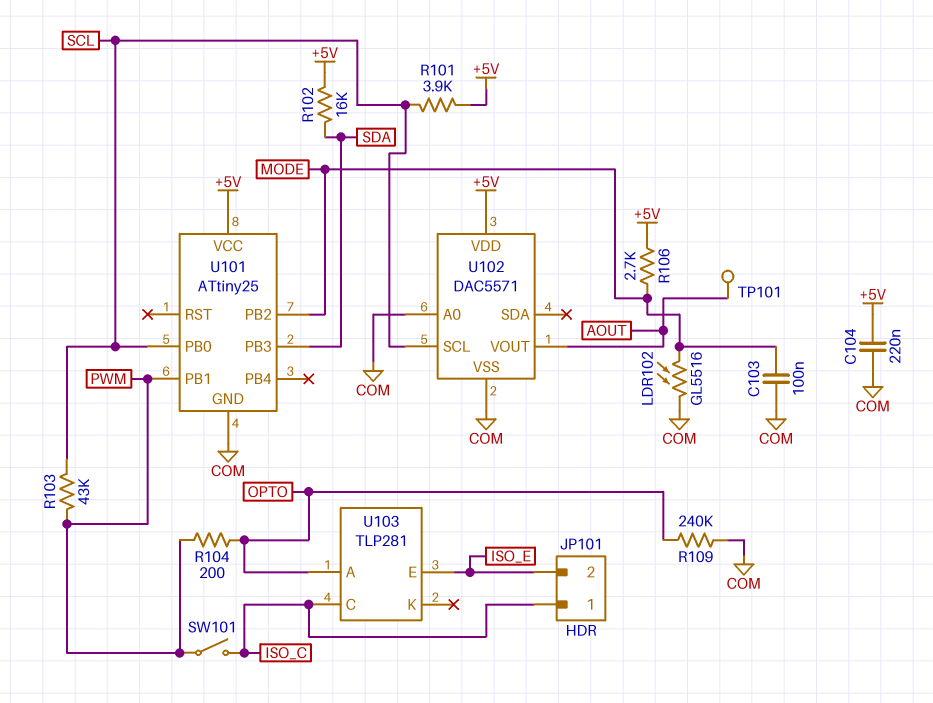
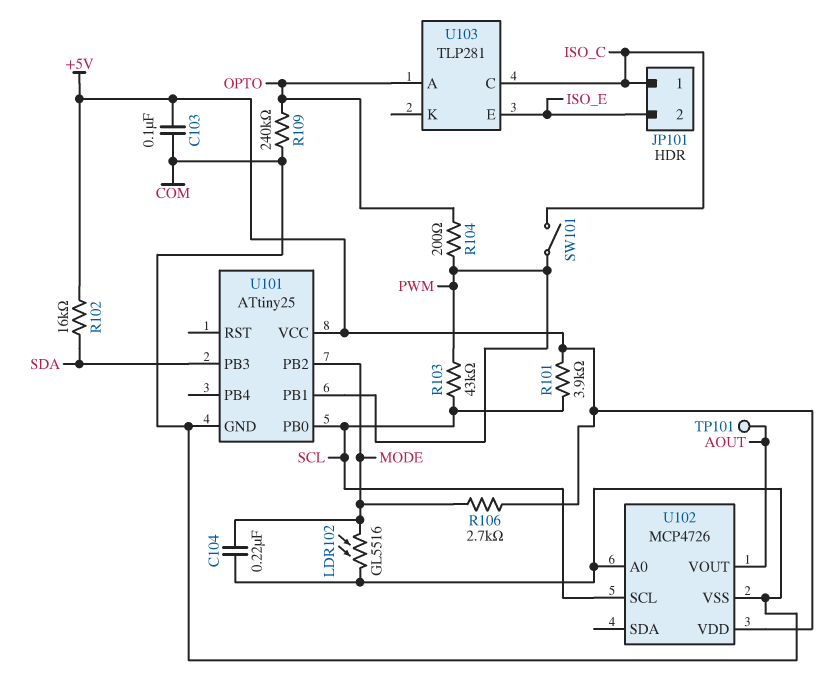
C103: 100nF (COM, MODE) -> 100nF (+5V, COM)
C104: 220nF (+5V, COM) -> 220nF (COM, MODE)
U102: DAC5571 -> MCP4726

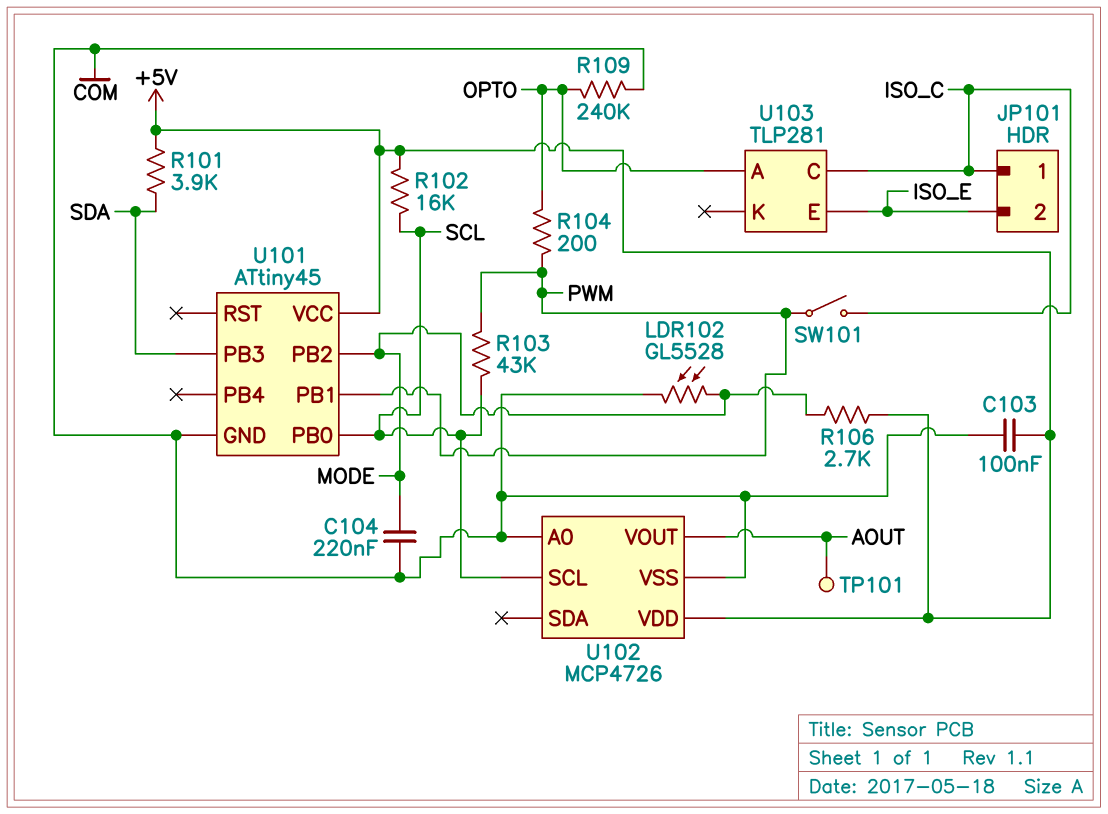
LDR102: GL5516 (COM, MODE) -> GL5528 (COM, MODE)
R101: 3.9k (+5V, SCL) -> 3.9k (+5V, SDA)
R102: 16k (+5V, SDA) -> 16k (+5V, SCL)
U101: ATtiny25 -> ATtiny45

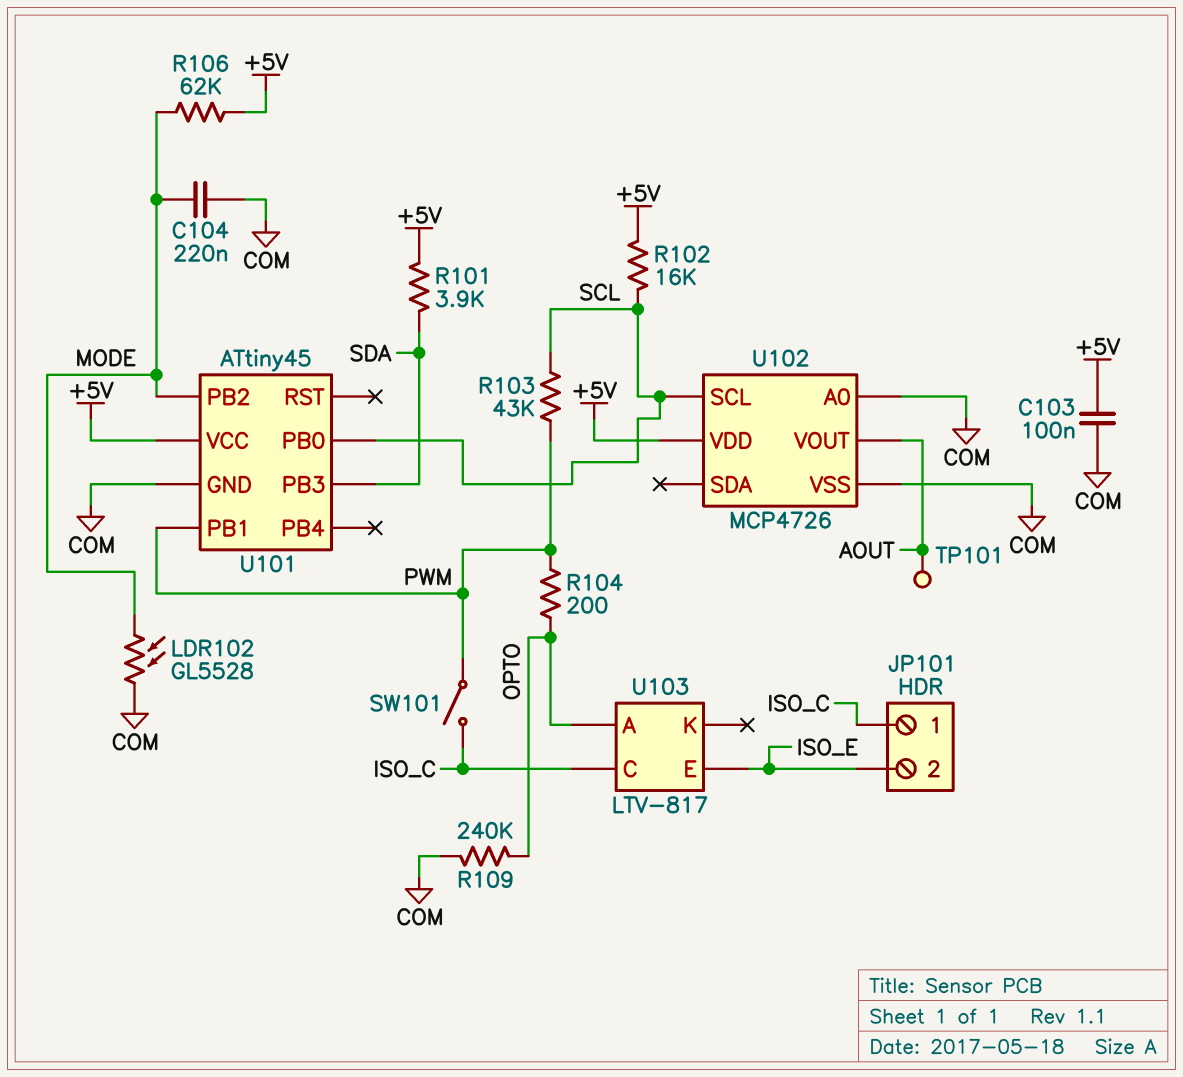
R106: 2.7k (+5V, MODE) -> 62k (+5V, MODE)
U103: TLP281 -> LTV-817

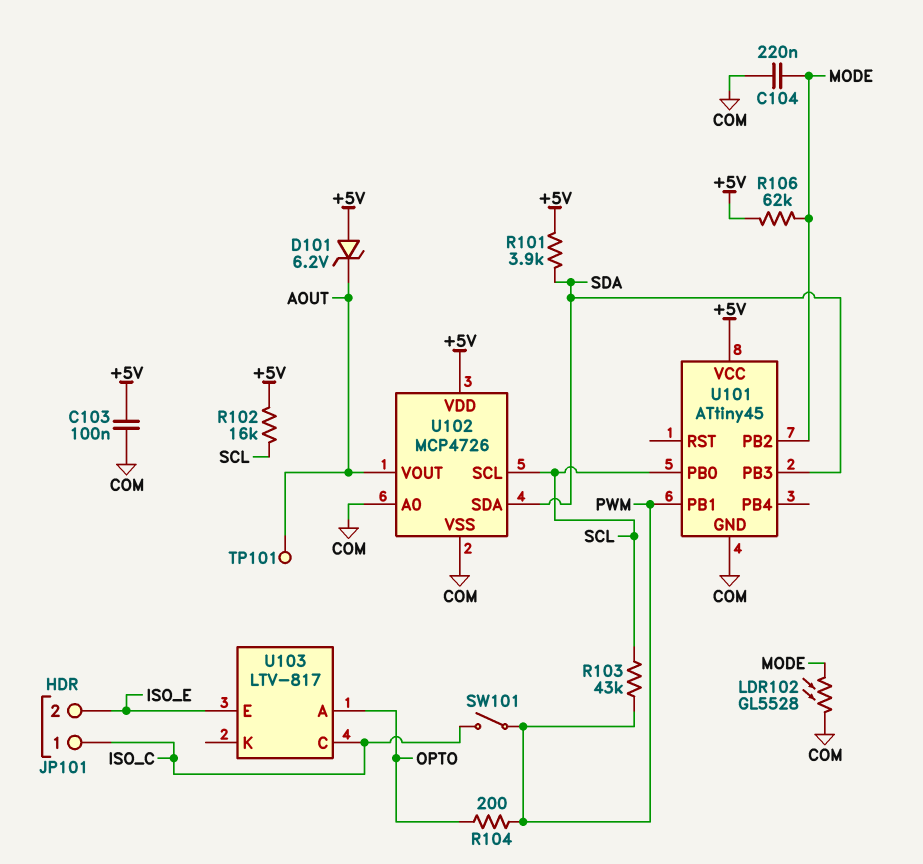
D101: none -> zener 6.2V (A +5V, K AOUT)
R109: 240k (COM, OPTO) -> none
U102 pin SDA: none -> SDA

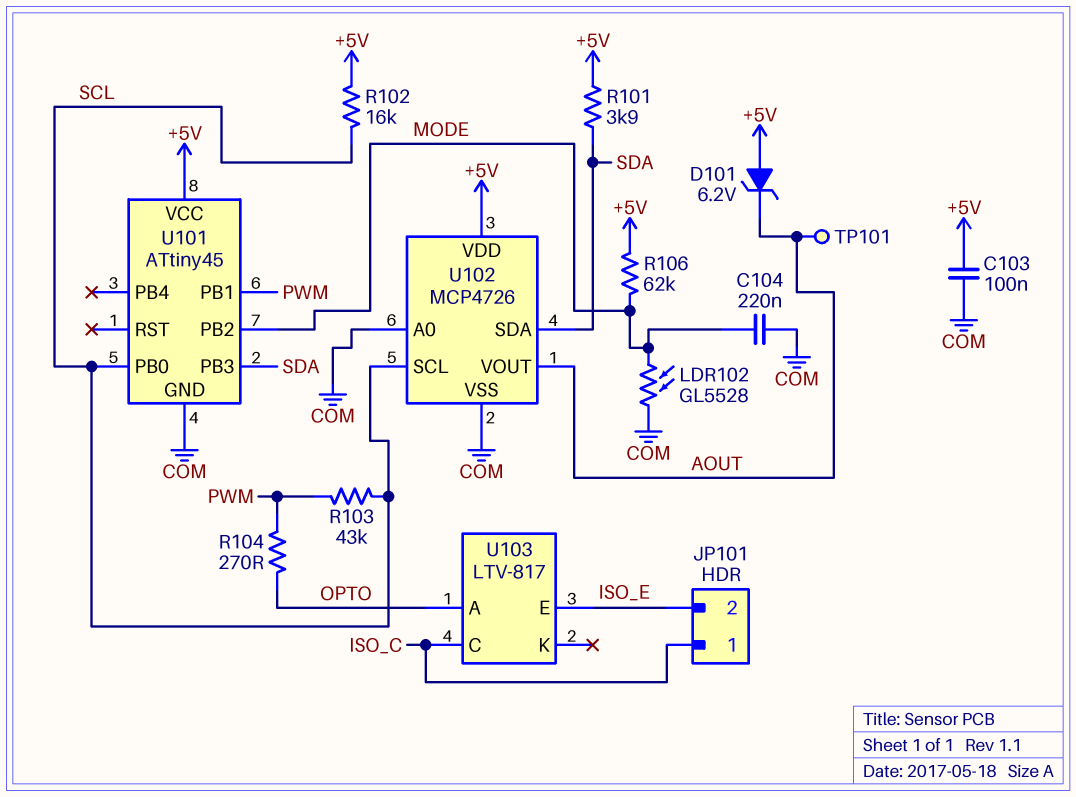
R104: 200 (OPTO, PWM) -> 270 (OPTO, PWM)
SW101: switch (ISO_C, PWM) -> none

